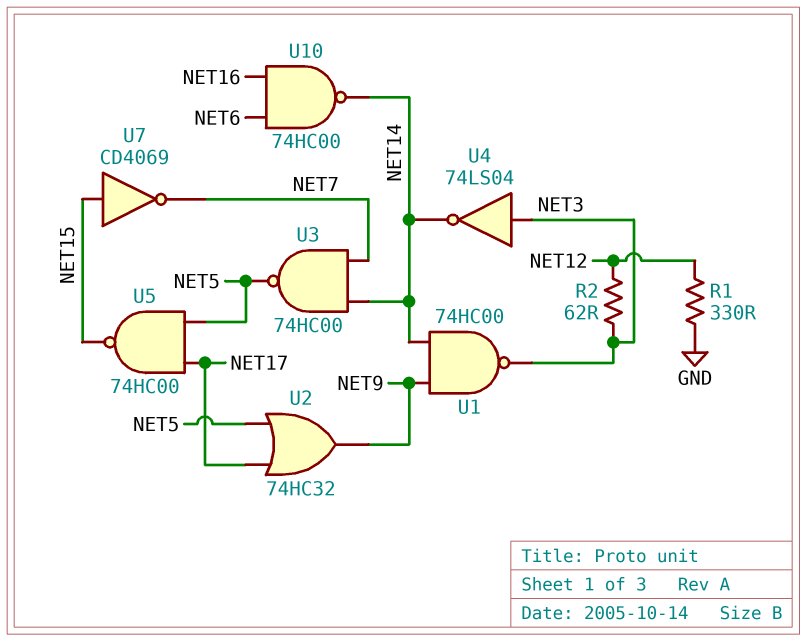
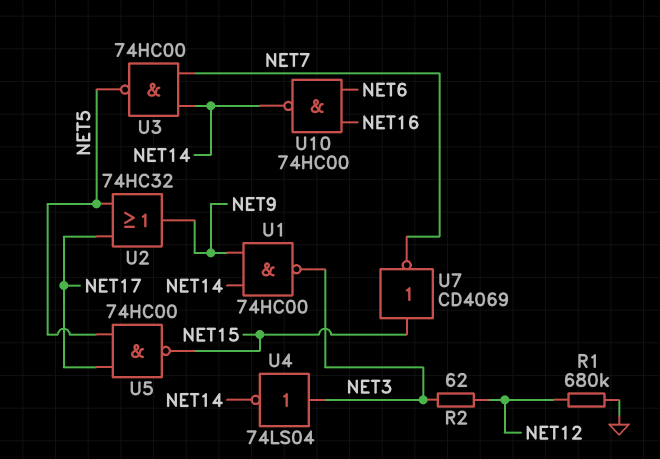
R1: 330 (GND, NET12) -> 680k (GND, NET12)

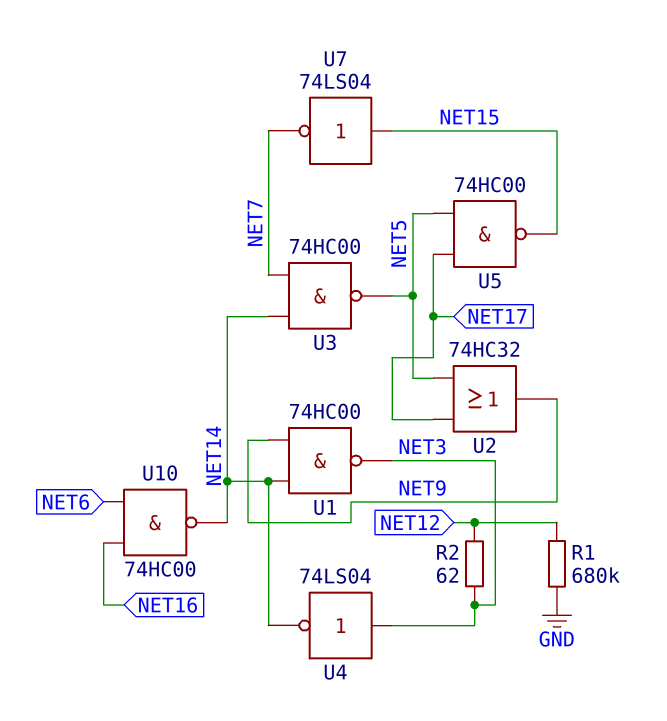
U7: NOT CD4069 (in NET15, out NET7) -> NOT 74LS04 (in NET15, out NET7)

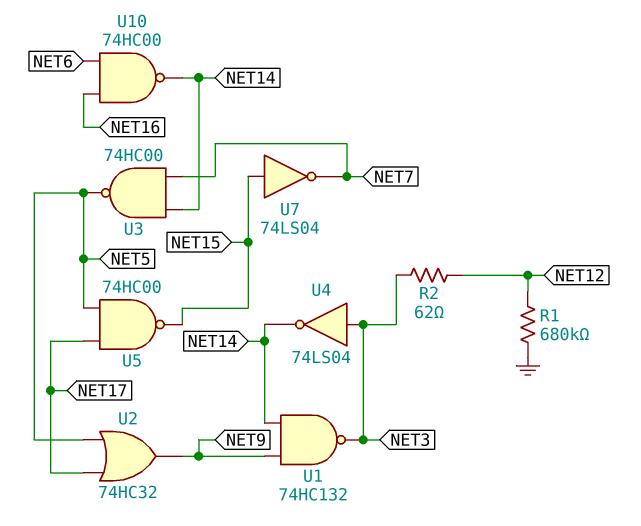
U1: NAND 74HC00 (in NET9, in NET14, out NET3) -> NAND 74HC132 (in NET9, in NET14, out NET3)

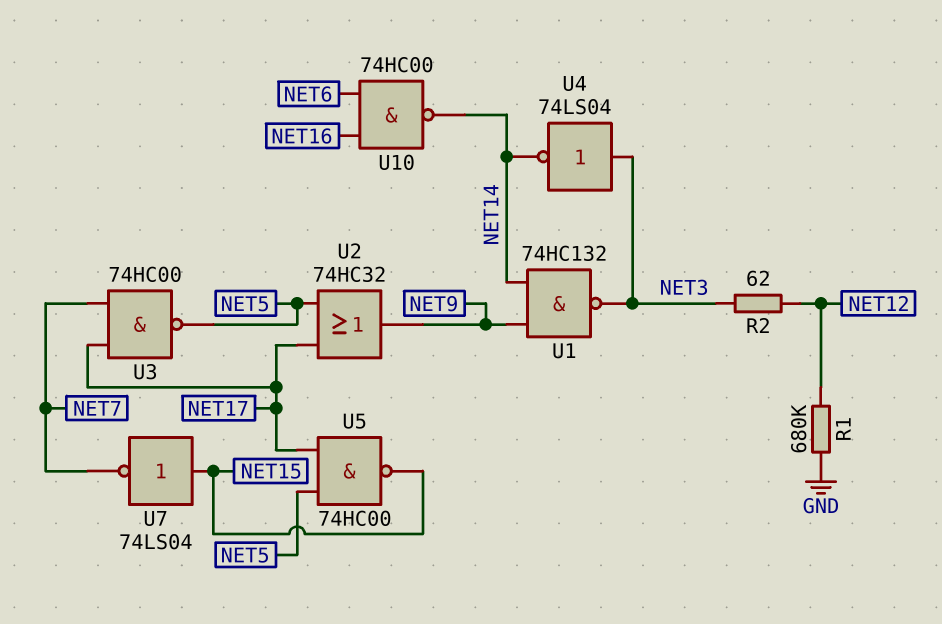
U3: NAND 74HC00 (in NET7, in NET14, out NET5) -> NAND 74HC00 (in NET7, in NET17, out NET5)

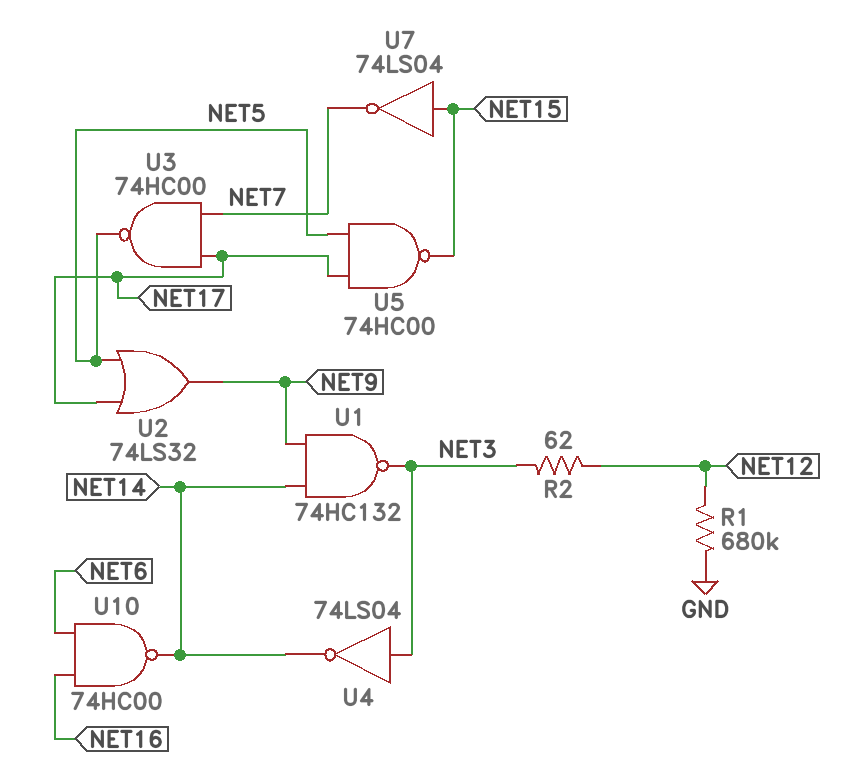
U2: OR 74HC32 (in NET5, in NET17, out NET9) -> OR 74LS32 (in NET5, in NET17, out NET9)

